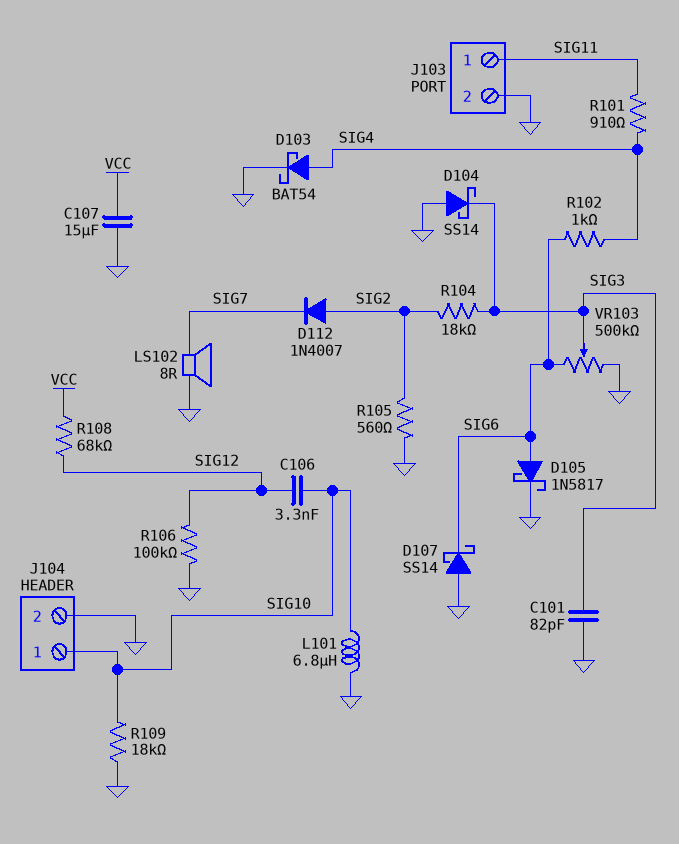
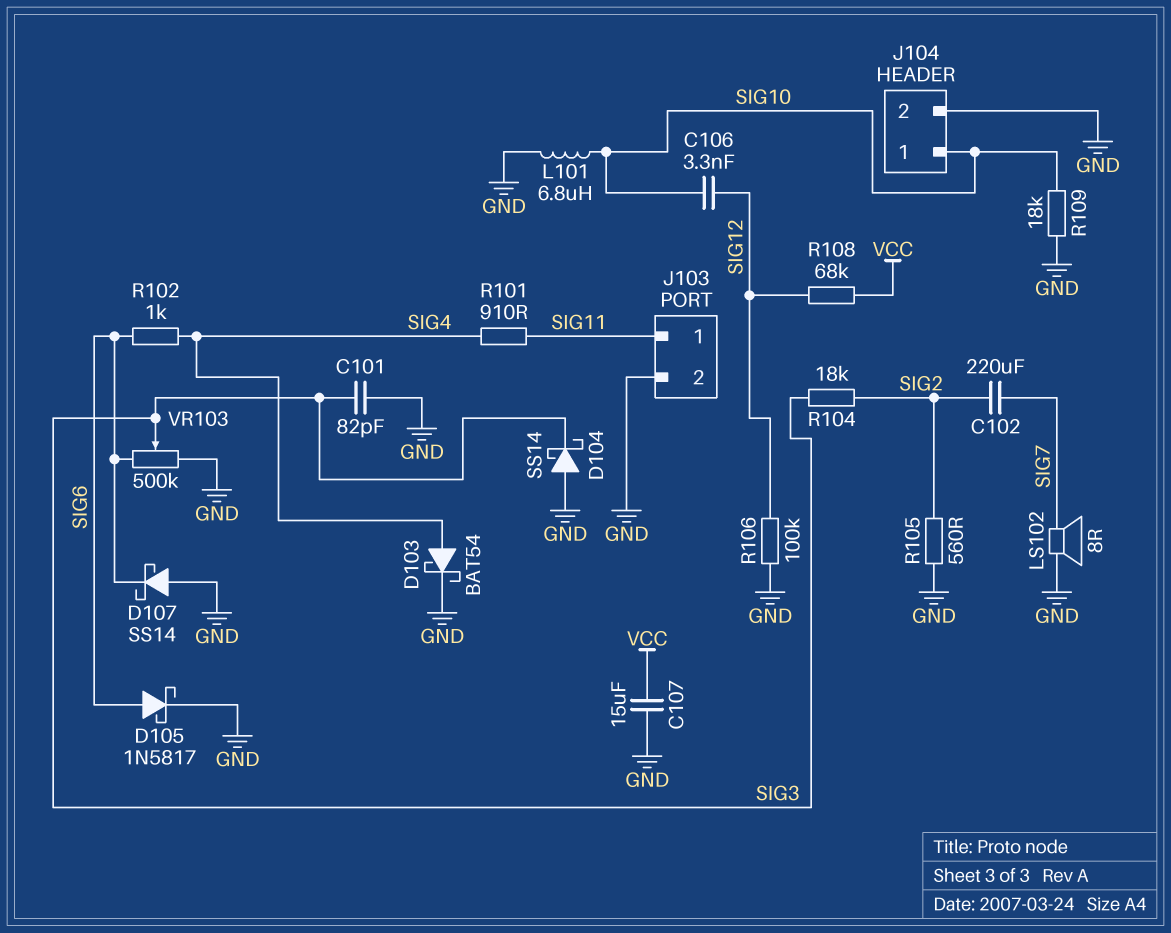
C102: none -> 220uF (SIG2, SIG7)
D112: diode 1N4007 (A SIG2, K SIG7) -> none

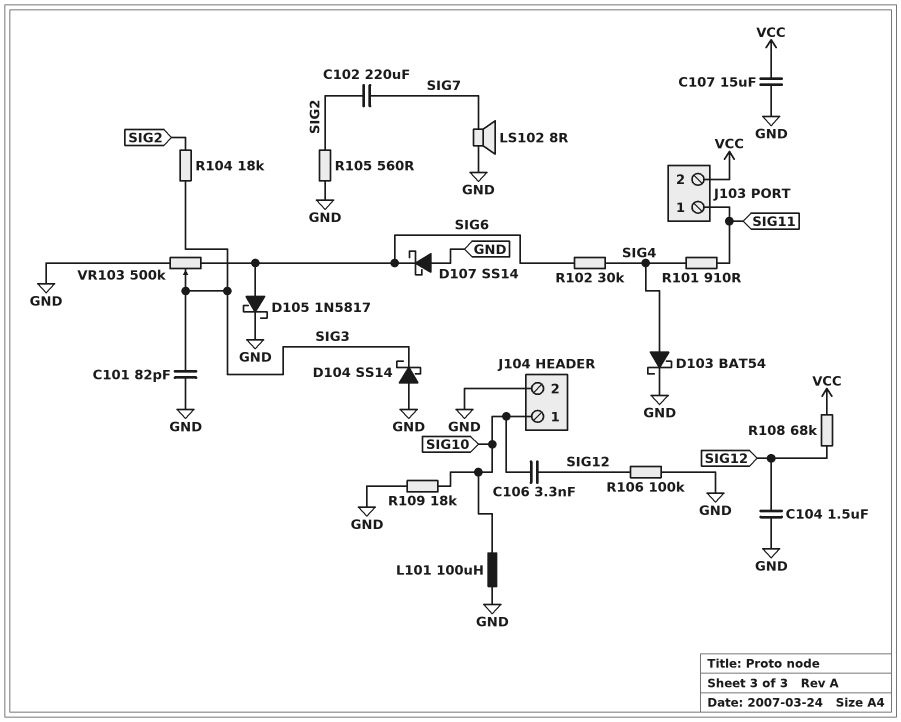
C104: none -> 1.5uF (GND, SIG12)
J103 pin 2: GND -> VCC
L101: 6.8uH (GND, SIG10) -> 100uH (GND, SIG10)
R102: 1k (SIG4, SIG6) -> 30k (SIG4, SIG6)

